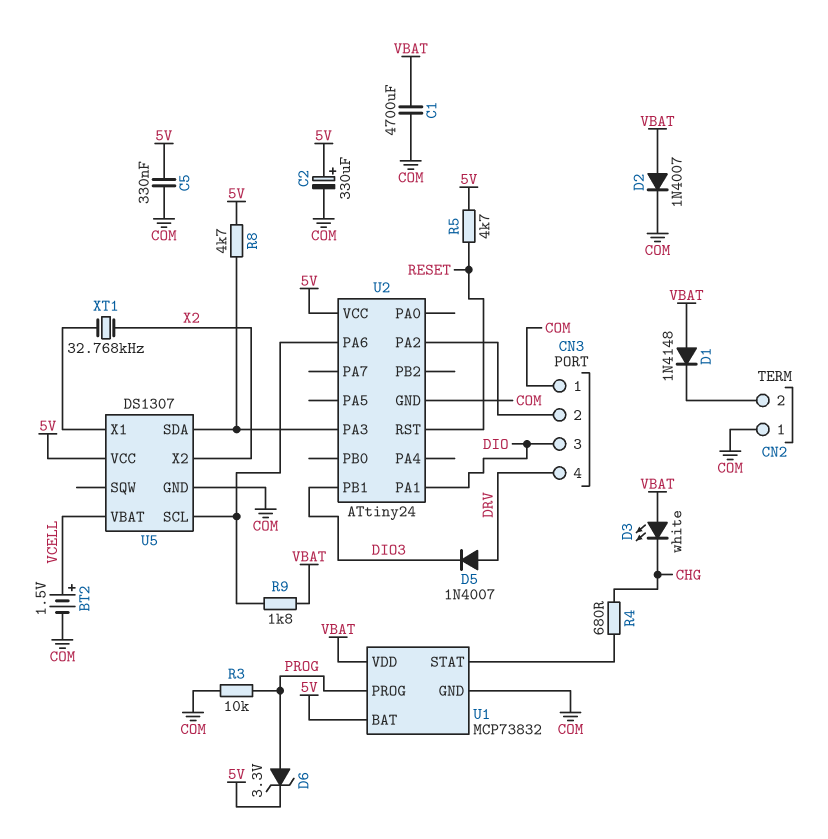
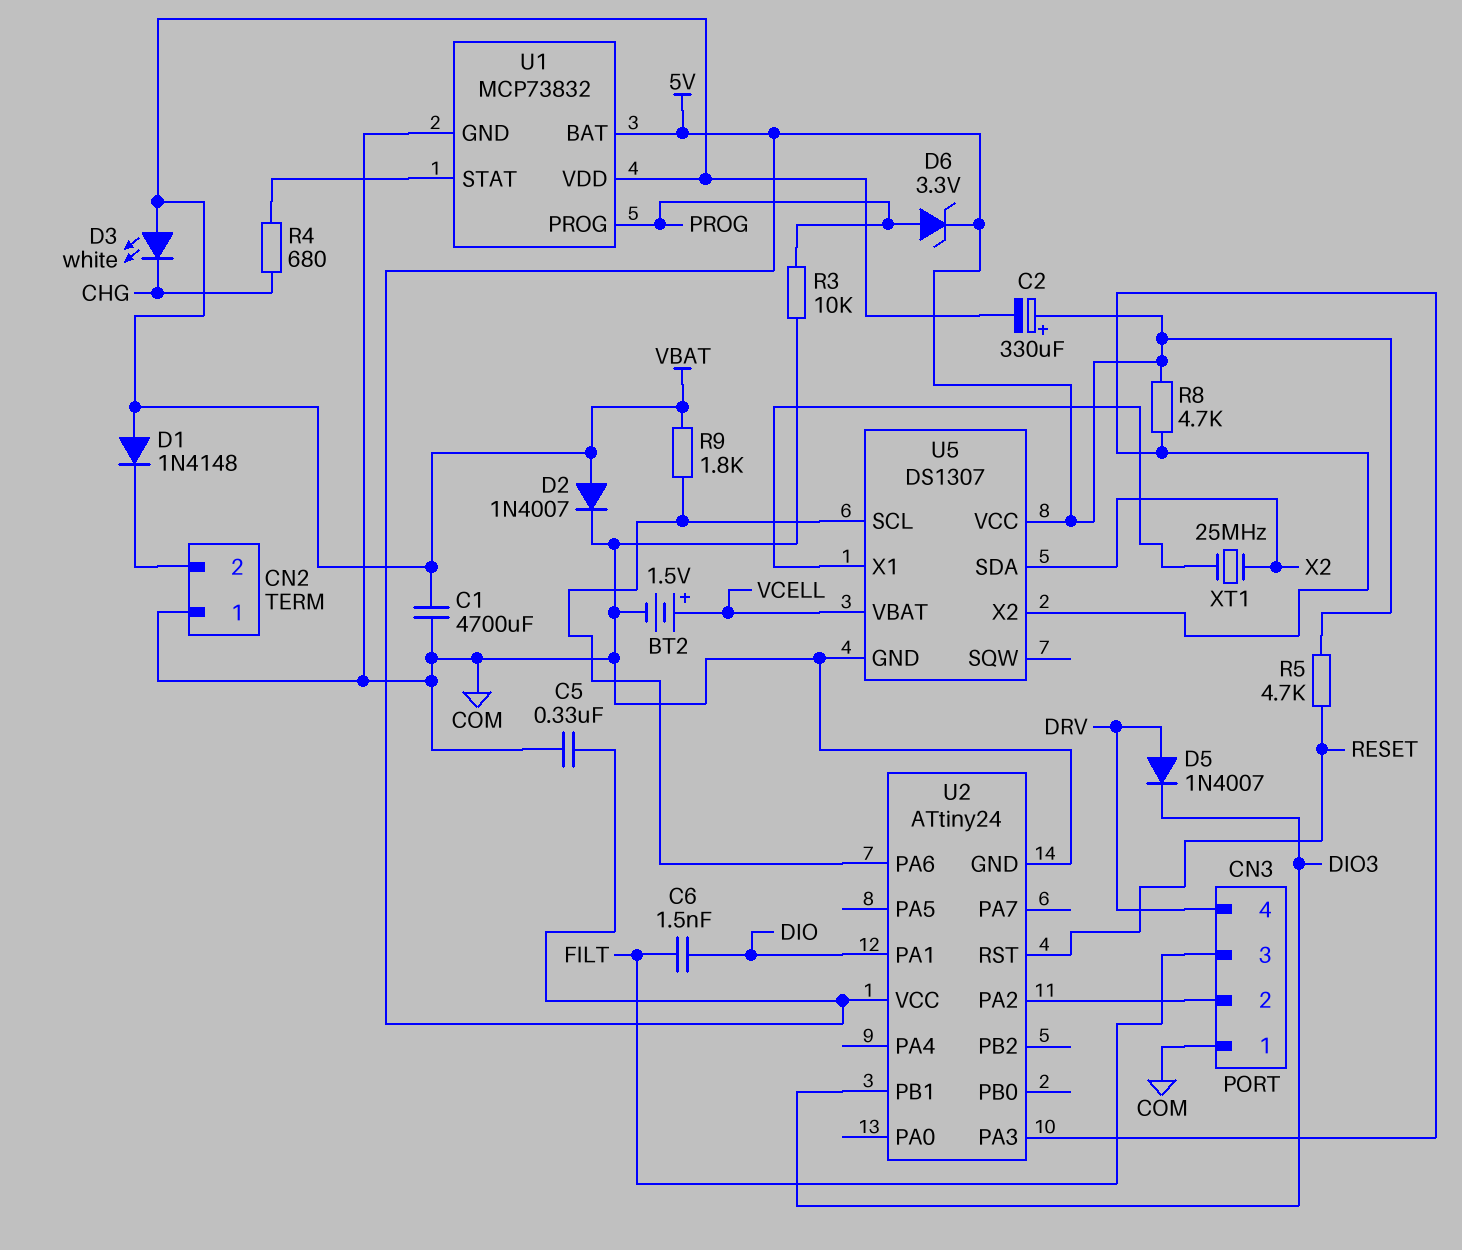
C2: 330uF (plus 5V, minus COM) -> 330uF (plus 5V, minus VBAT)
C6: none -> 1.5nF (DIO, FILT)
CN3 pin 3: DIO -> FILT
U5 pin SDA: U2/PA3 -> X2
U5 pin X2: X2 -> U2/PA3
XT1: 32.768kHz (U5/X1, X2) -> 25MHz (U5/X1, X2)

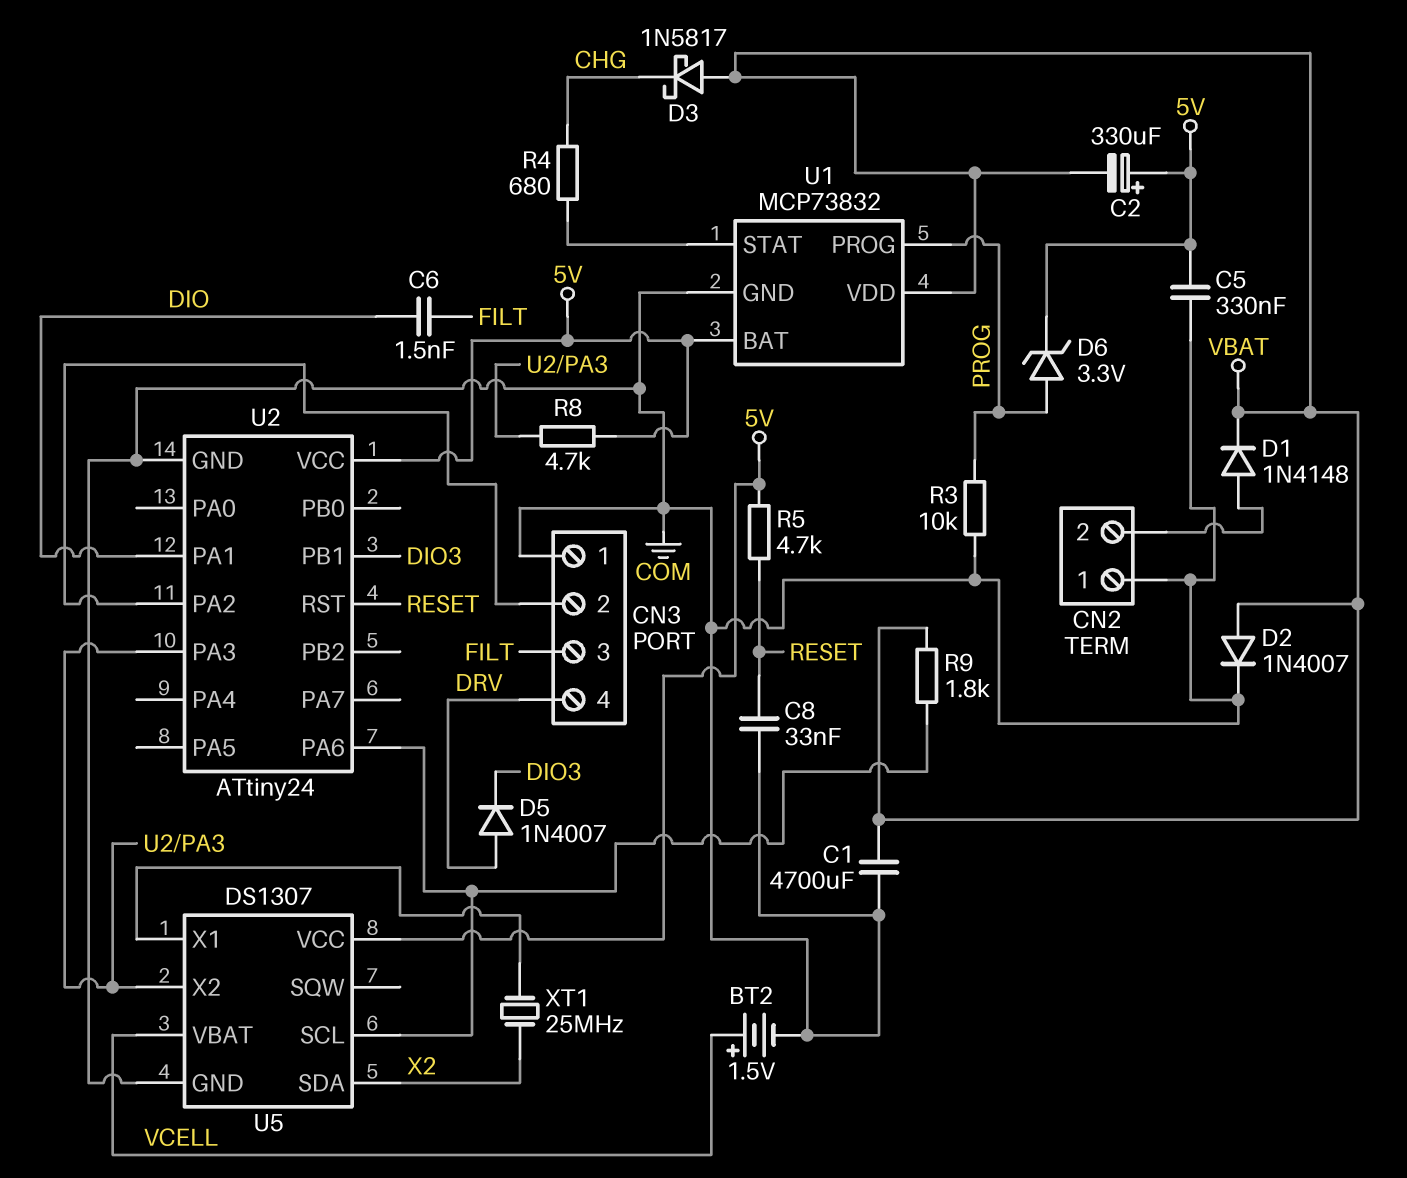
C8: none -> 33nF (COM, RESET)
D1: diode 1N4148 (A VBAT, K CN2/2) -> diode 1N4148 (A CN2/2, K VBAT)
D3: LED white (A VBAT, K CHG) -> schottky 1N5817 (A VBAT, K CHG)

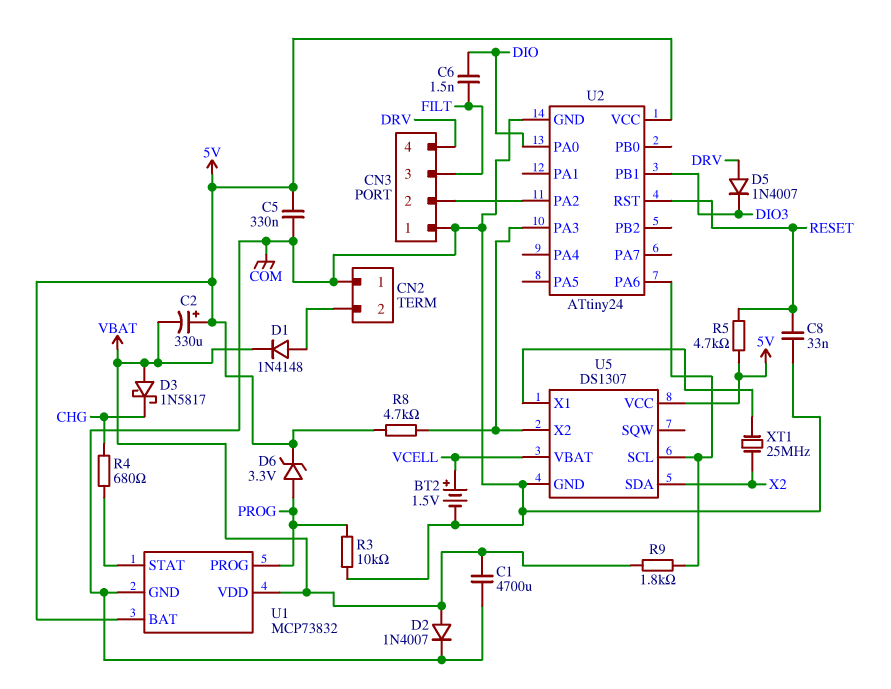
U2 pin PA0: none -> DIO
U2 pin PA1: DIO -> none

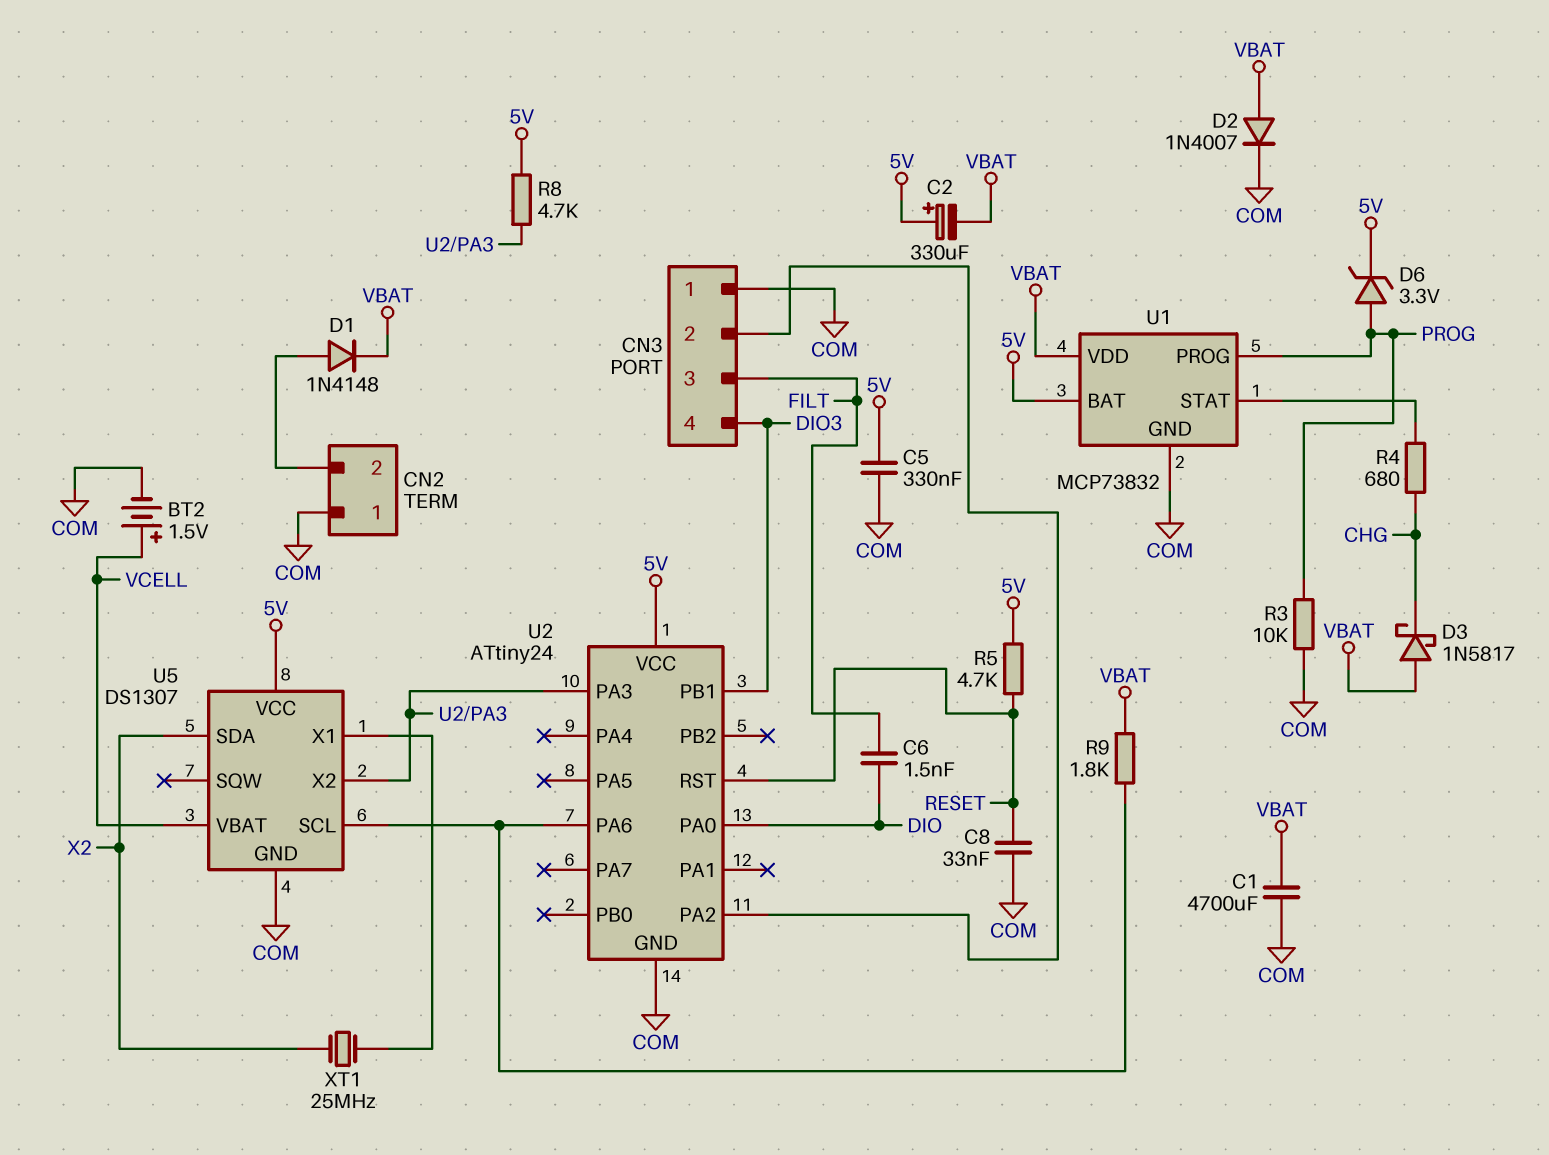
CN3 pin 4: DRV -> DIO3
D5: diode 1N4007 (A DRV, K DIO3) -> none

